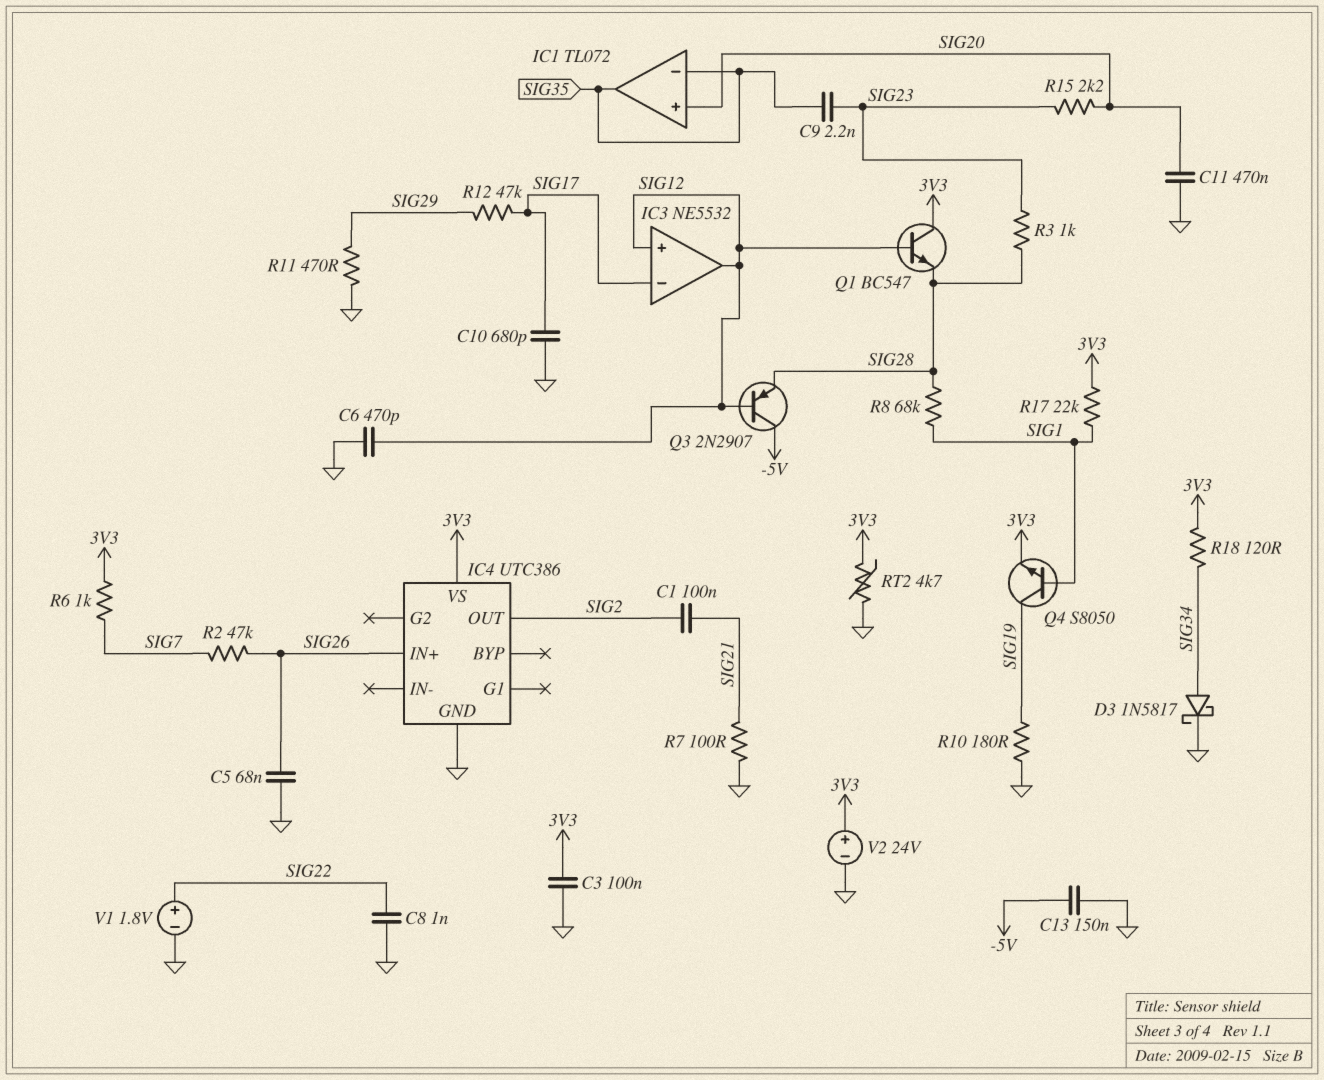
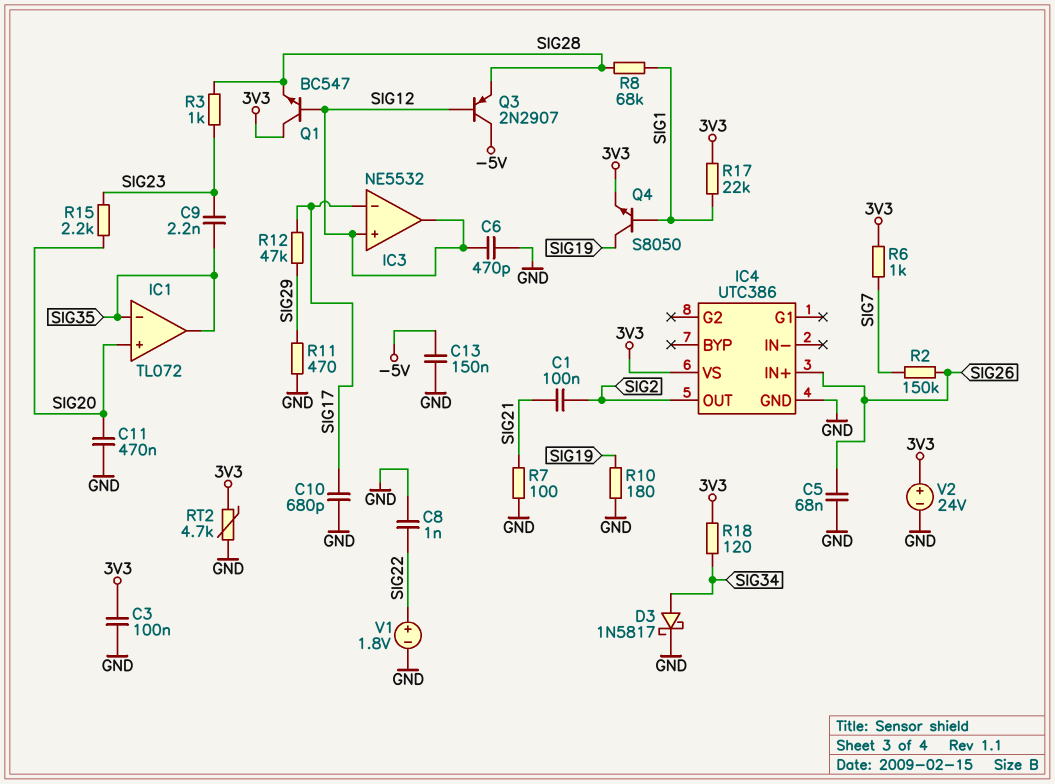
R2: 47k (SIG7, SIG26) -> 150k (SIG7, SIG26)

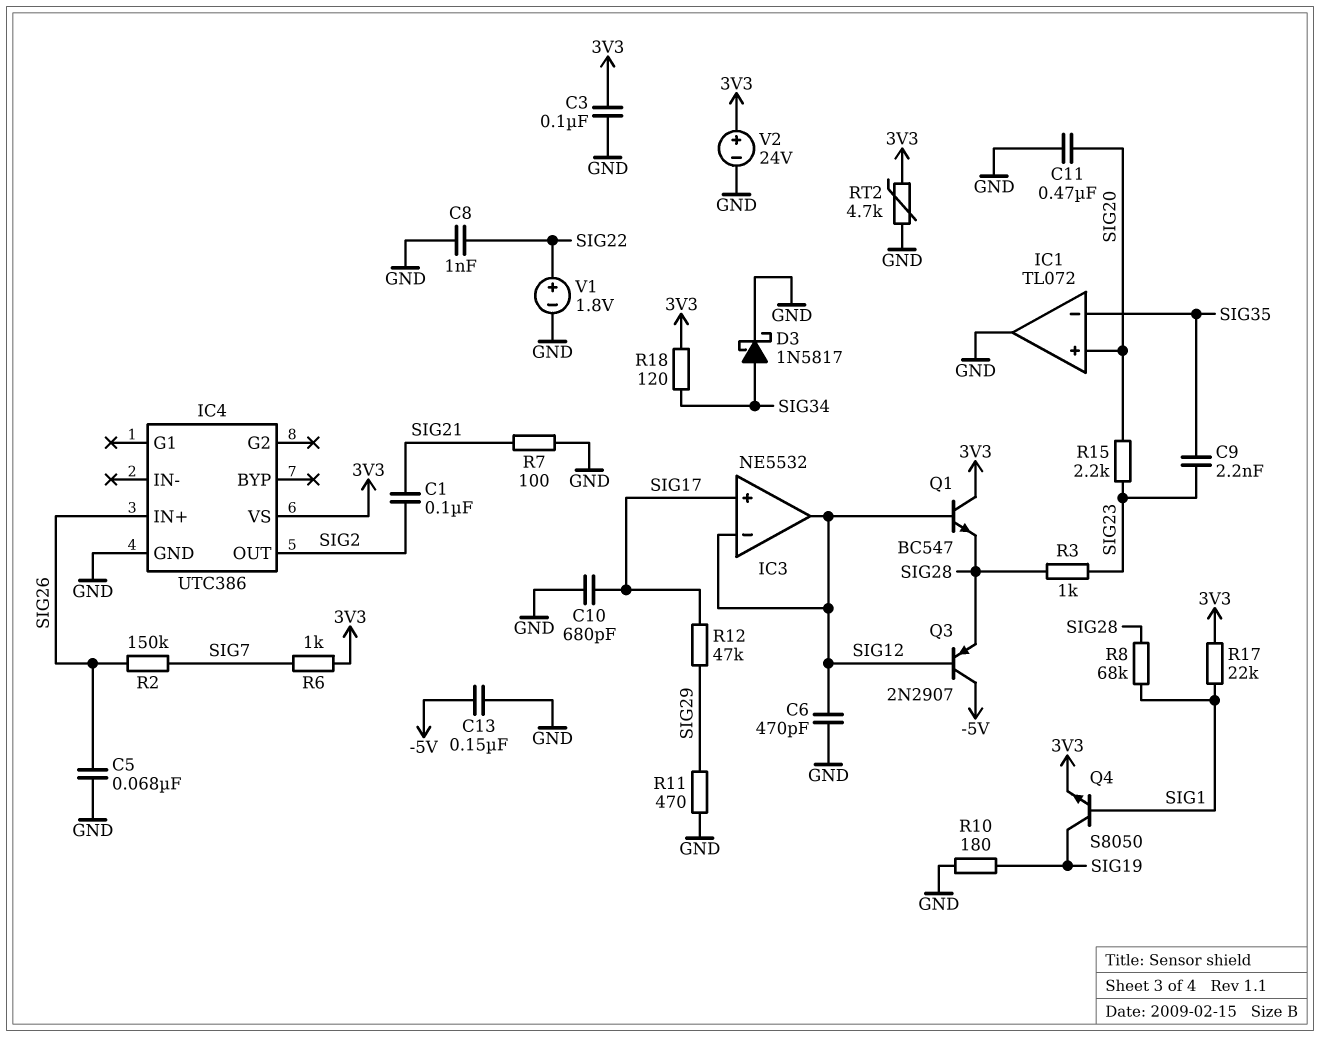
IC1 pin out: SIG35 -> GND
IC3 pin in+: SIG12 -> SIG17
IC3 pin in-: SIG17 -> SIG12

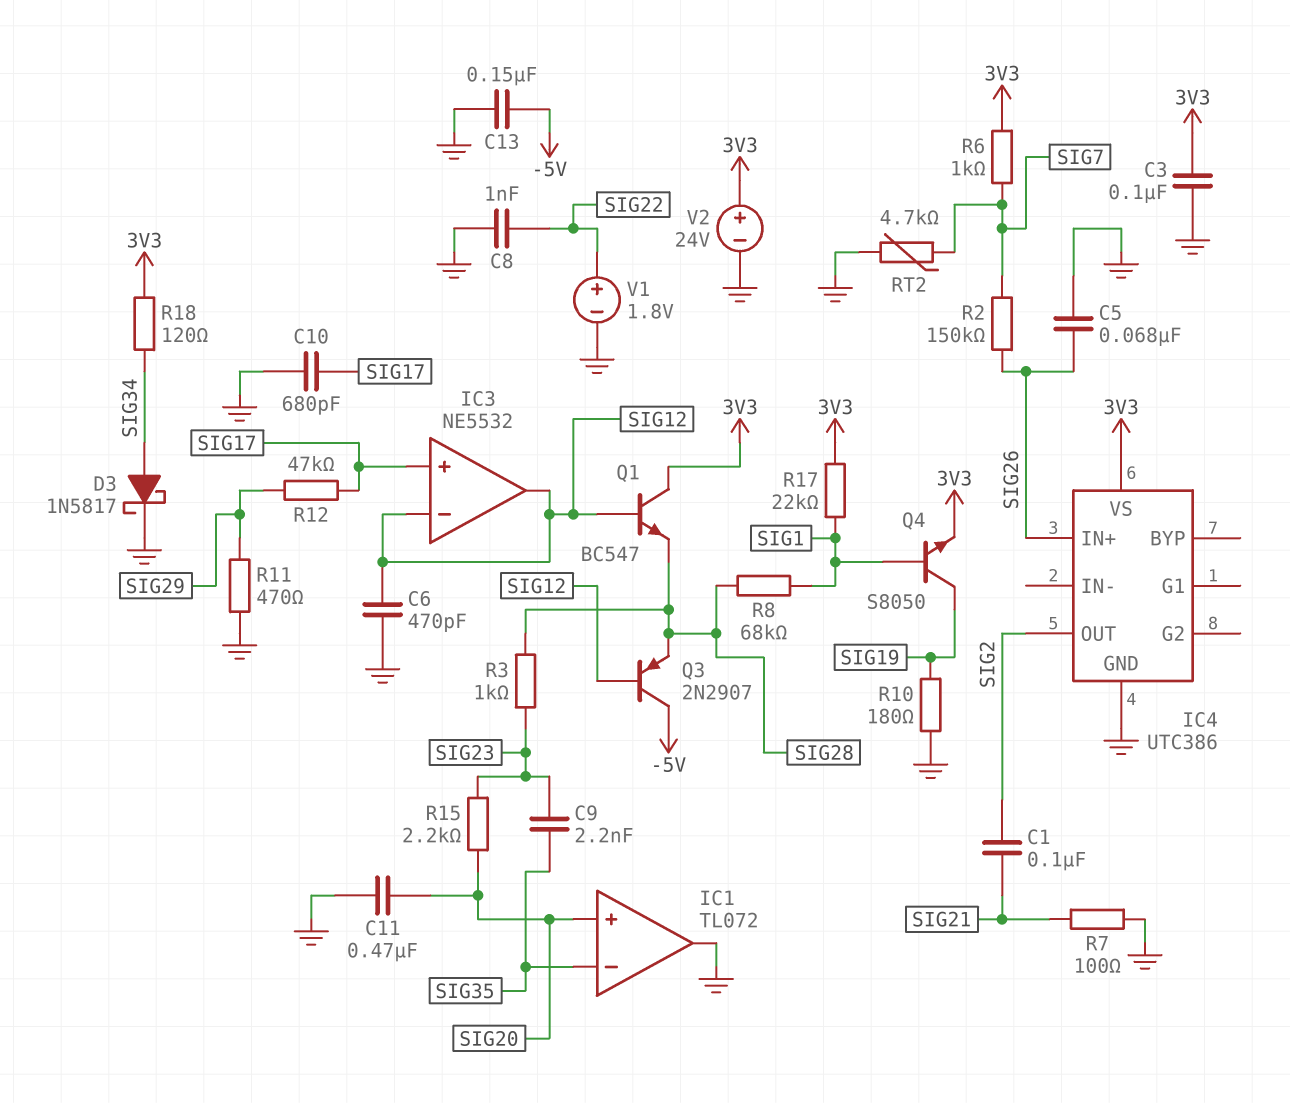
RT2: 4.7k (3V3, GND) -> 4.7k (GND, SIG7)

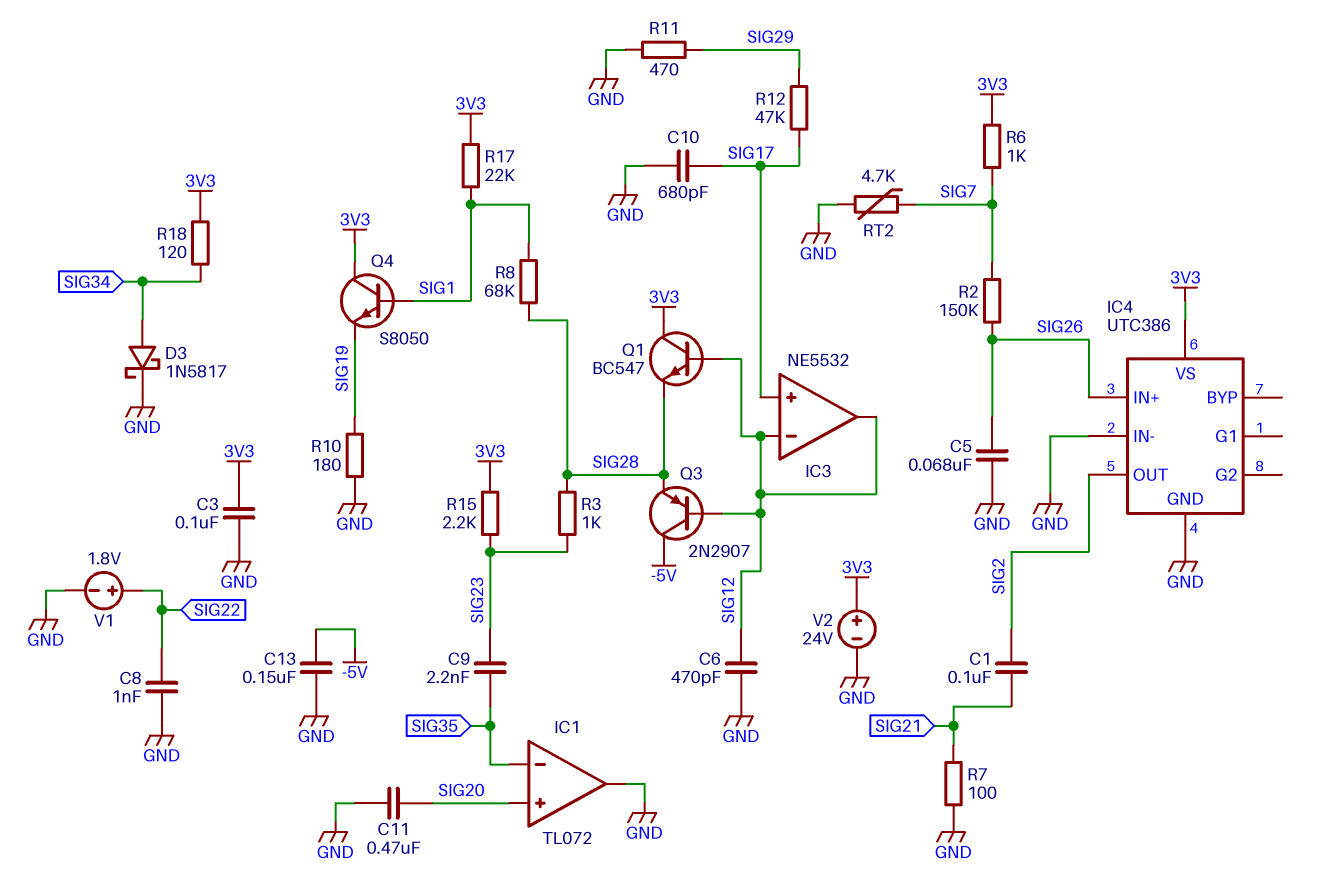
IC4 pin IN-: none -> GND
Q4: NPN S8050 (B SIG1, C SIG19, E 3V3) -> NPN S8050 (B SIG1, C 3V3, E SIG19)
R15: 2.2k (SIG20, SIG23) -> 2.2k (3V3, SIG23)

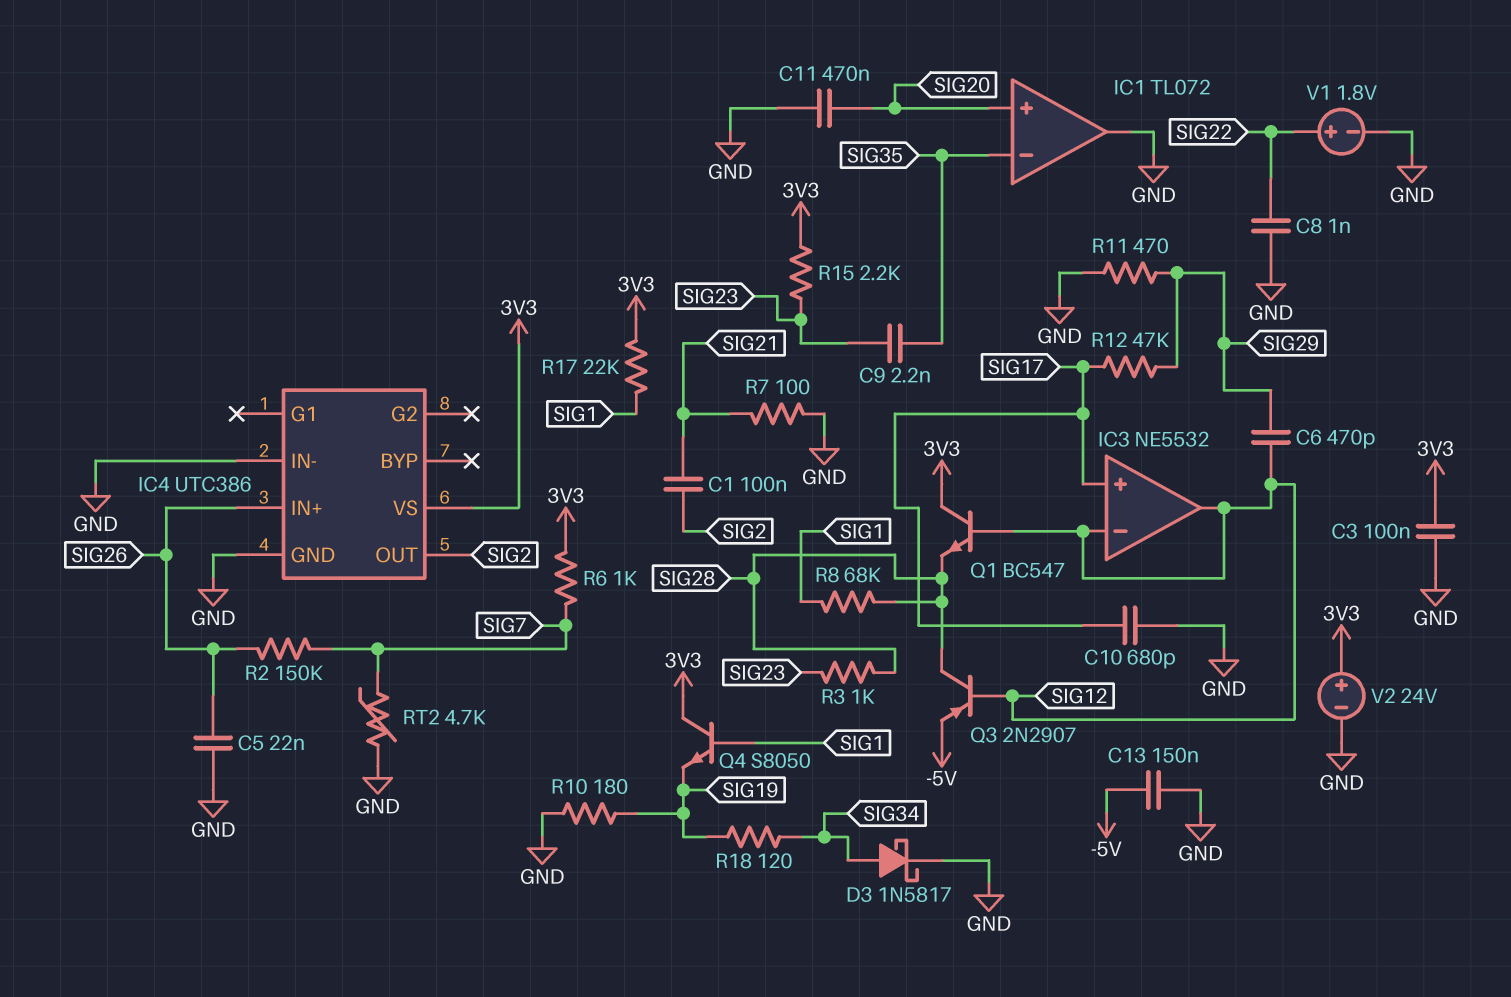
C5: 68nF (GND, SIG26) -> 22nF (GND, SIG26)
C6: 470pF (GND, SIG12) -> 470pF (SIG12, SIG29)
Q3: PNP 2N2907 (B SIG12, C -5V, E SIG28) -> PNP 2N2907 (B SIG12, C SIG28, E -5V)
R18: 120 (3V3, SIG34) -> 120 (SIG19, SIG34)

